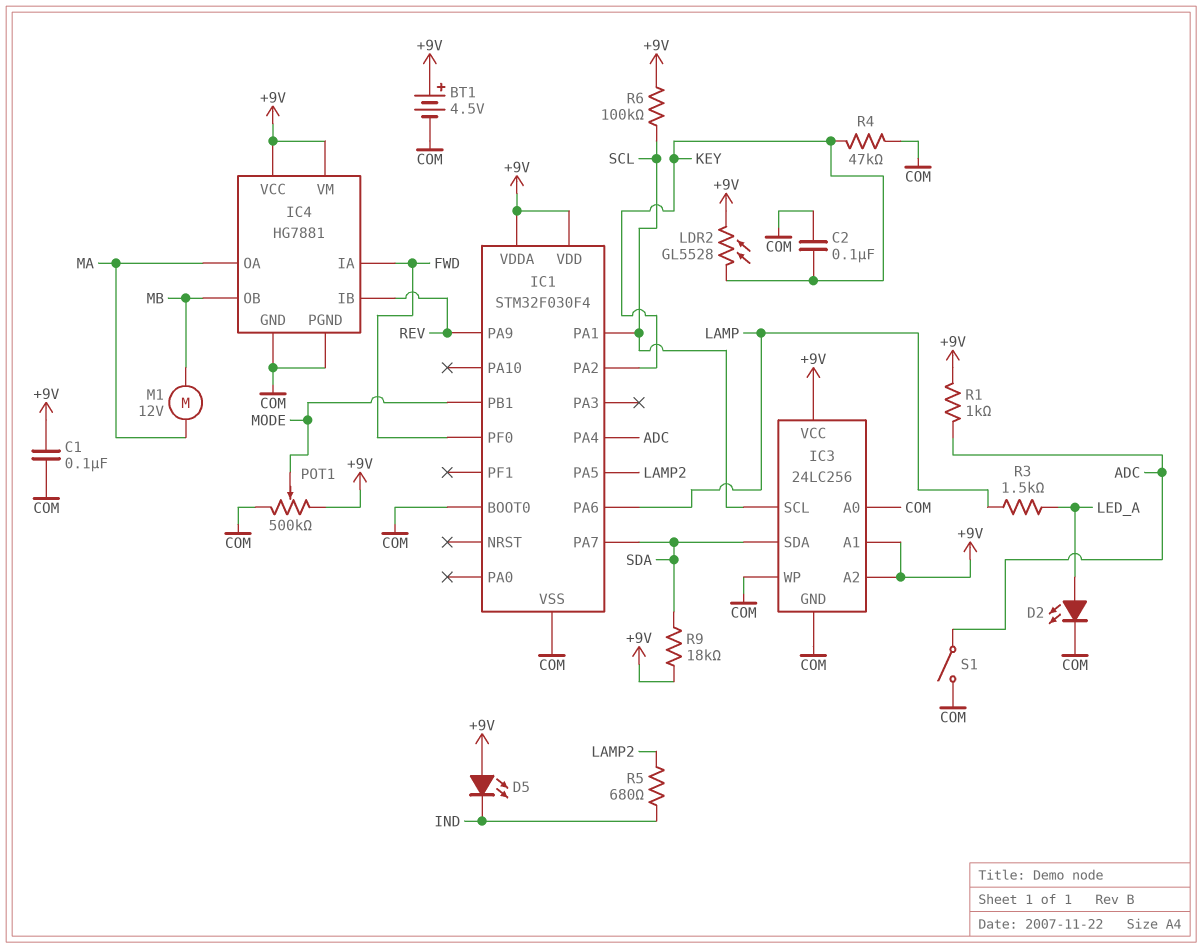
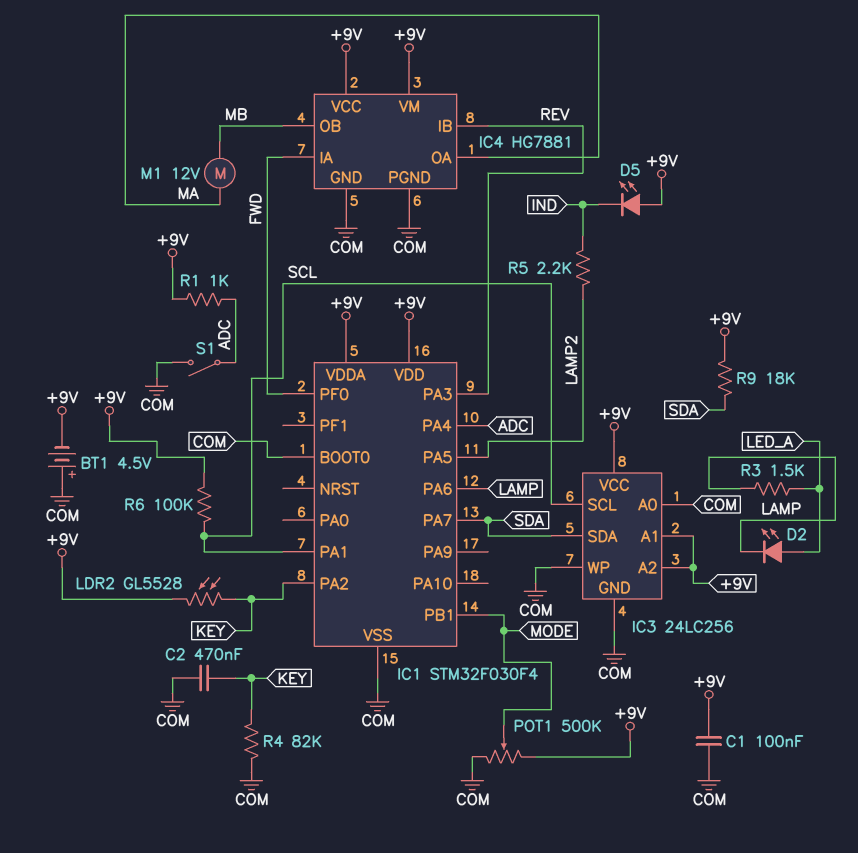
BT1: 4.5V (plus +9V, minus COM) -> 4.5V (plus COM, minus +9V)
C2: 100nF (COM, KEY) -> 470nF (COM, KEY)
D2: LED (A LED_A, K COM) -> LED (A LED_A, K LAMP)
IC1 pin PA3: none -> REV
IC1 pin PA9: REV -> none
R4: 47k (COM, KEY) -> 82k (COM, KEY)
R5: 680 (IND, LAMP2) -> 2.2k (IND, LAMP2)

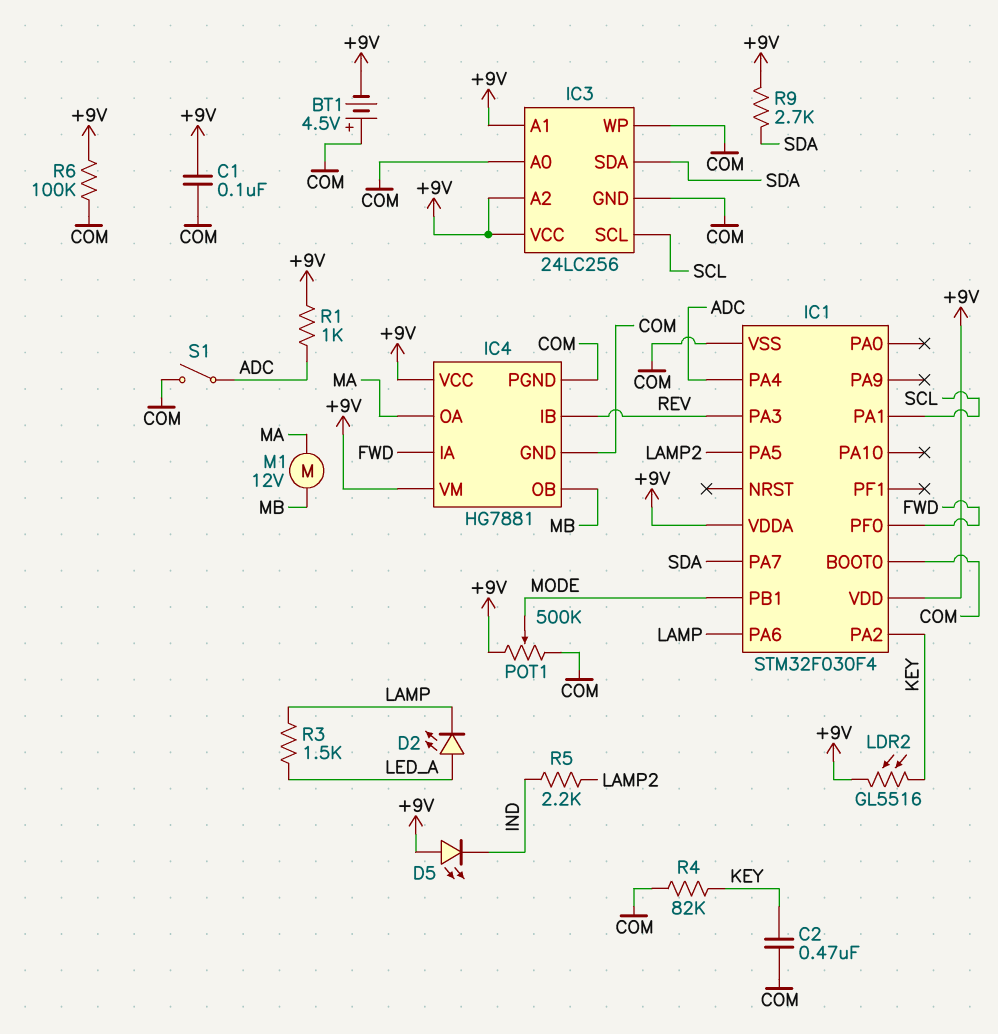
LDR2: GL5528 (+9V, KEY) -> GL5516 (+9V, KEY)
R6: 100k (+9V, SCL) -> 100k (+9V, COM)
R9: 18k (+9V, SDA) -> 2.7k (+9V, SDA)

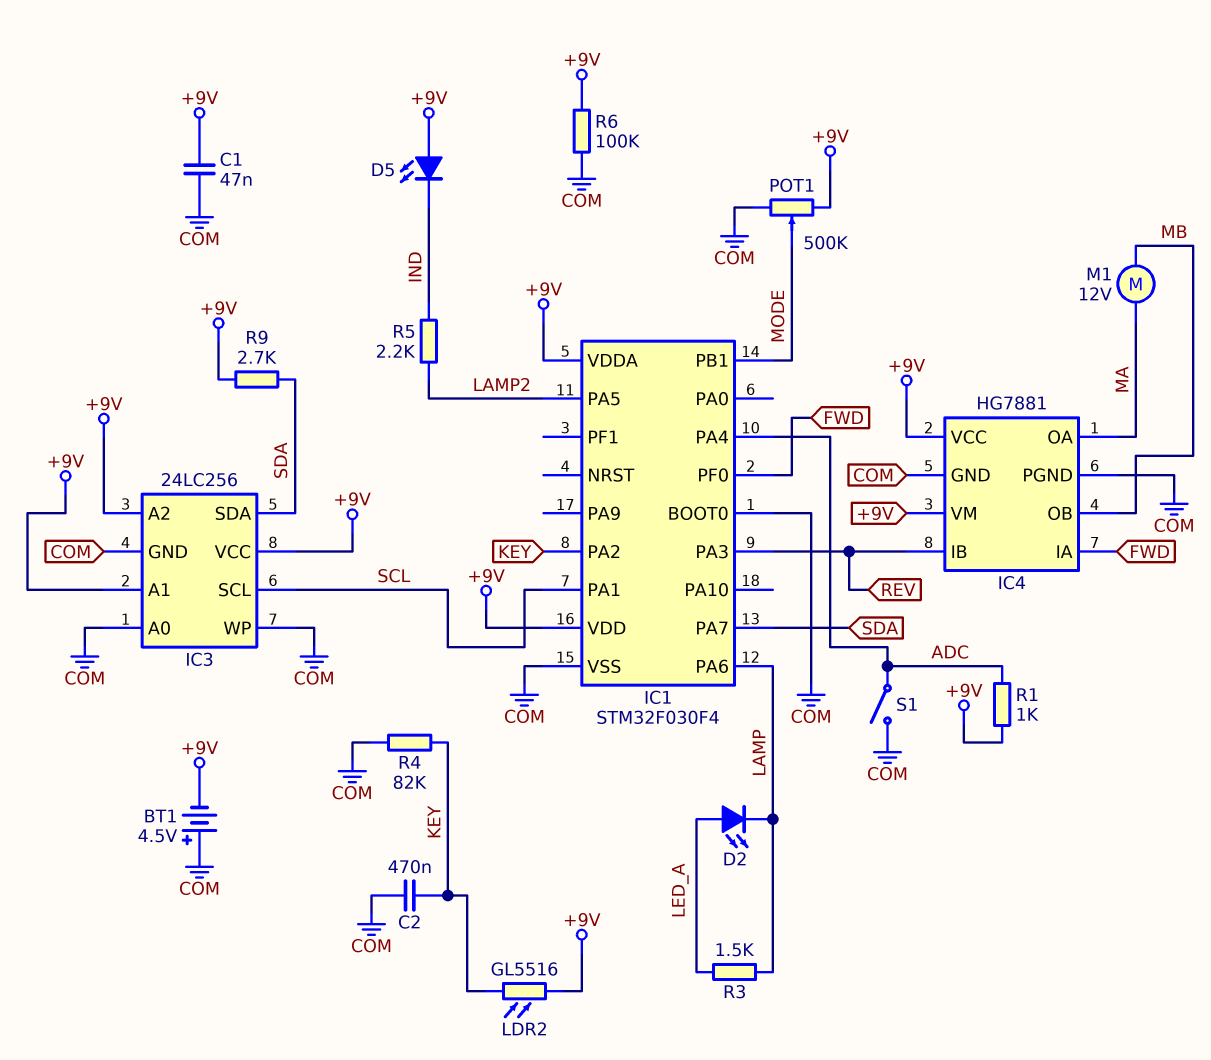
C1: 100nF (+9V, COM) -> 47nF (+9V, COM)

